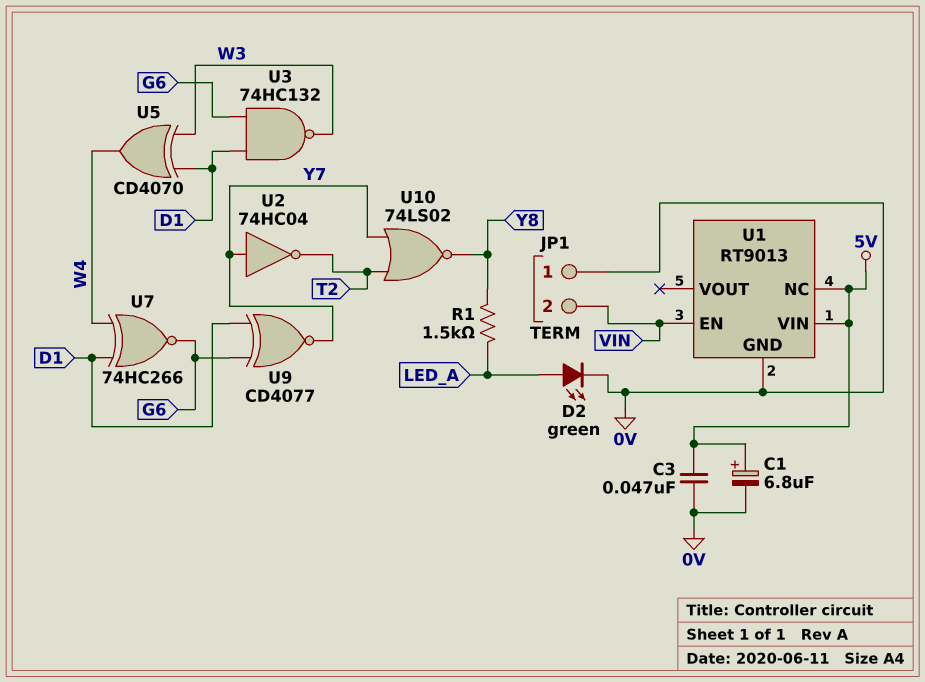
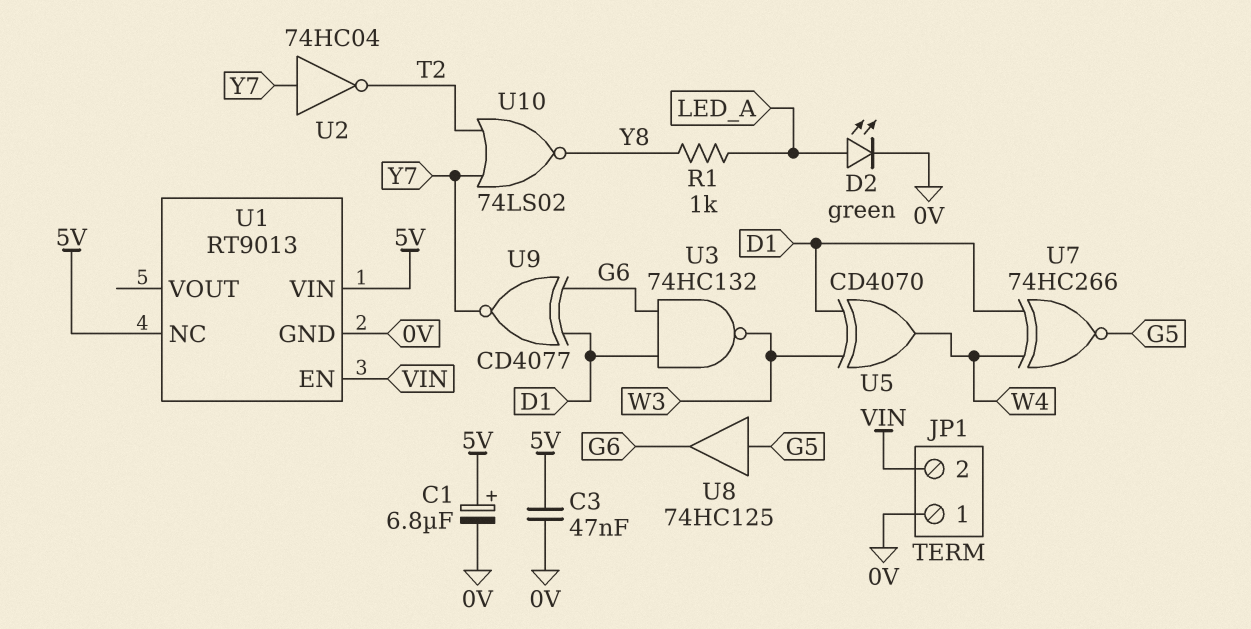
R1: 1.5k (LED_A, Y8) -> 1k (LED_A, Y8)
U7: XNOR 74HC266 (in D1, in W4, out G6) -> XNOR 74HC266 (in D1, in W4, out G5)
U8: none -> buffer 74HC125 (in G5, out G6)

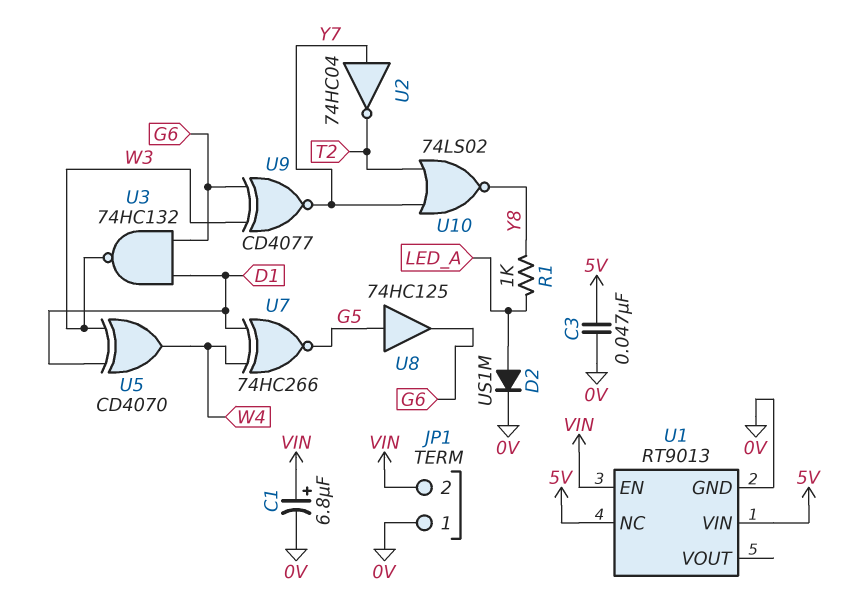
C1: 6.8uF (plus 5V, minus 0V) -> 6.8uF (plus VIN, minus 0V)
D2: LED green (A LED_A, K 0V) -> diode US1M (A LED_A, K 0V)
U9: XNOR CD4077 (in D1, in G6, out Y7) -> XNOR CD4077 (in G6, in W3, out Y7)

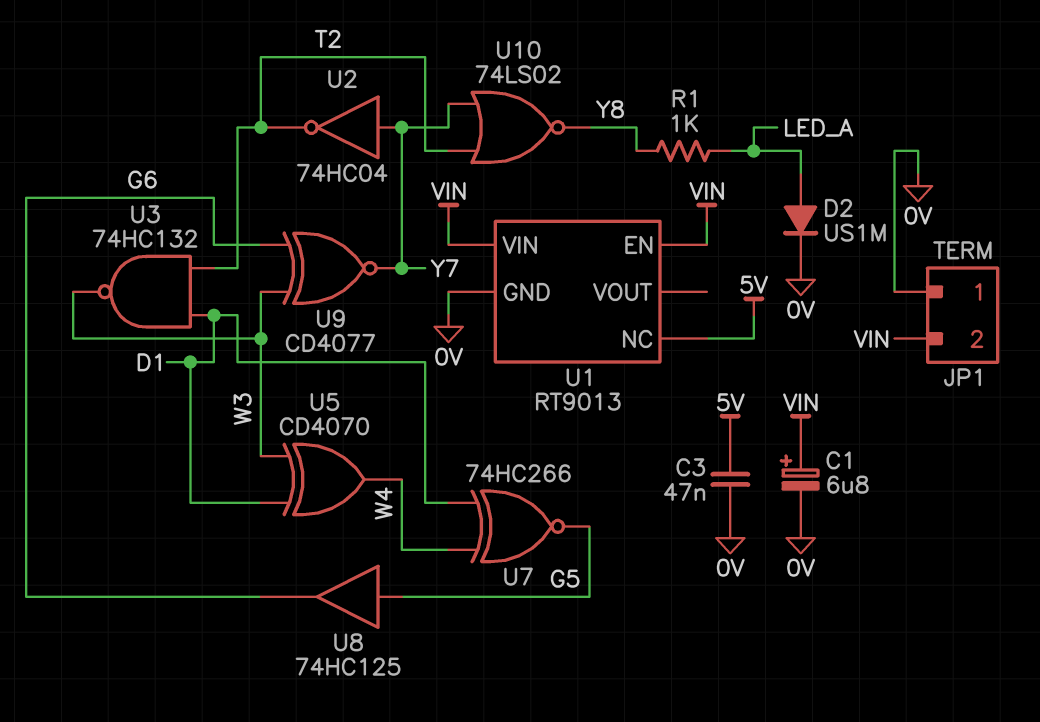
U1 pin VIN: 5V -> VIN
U3: NAND 74HC132 (in D1, in G6, out W3) -> NAND 74HC132 (in D1, in T2, out W3)

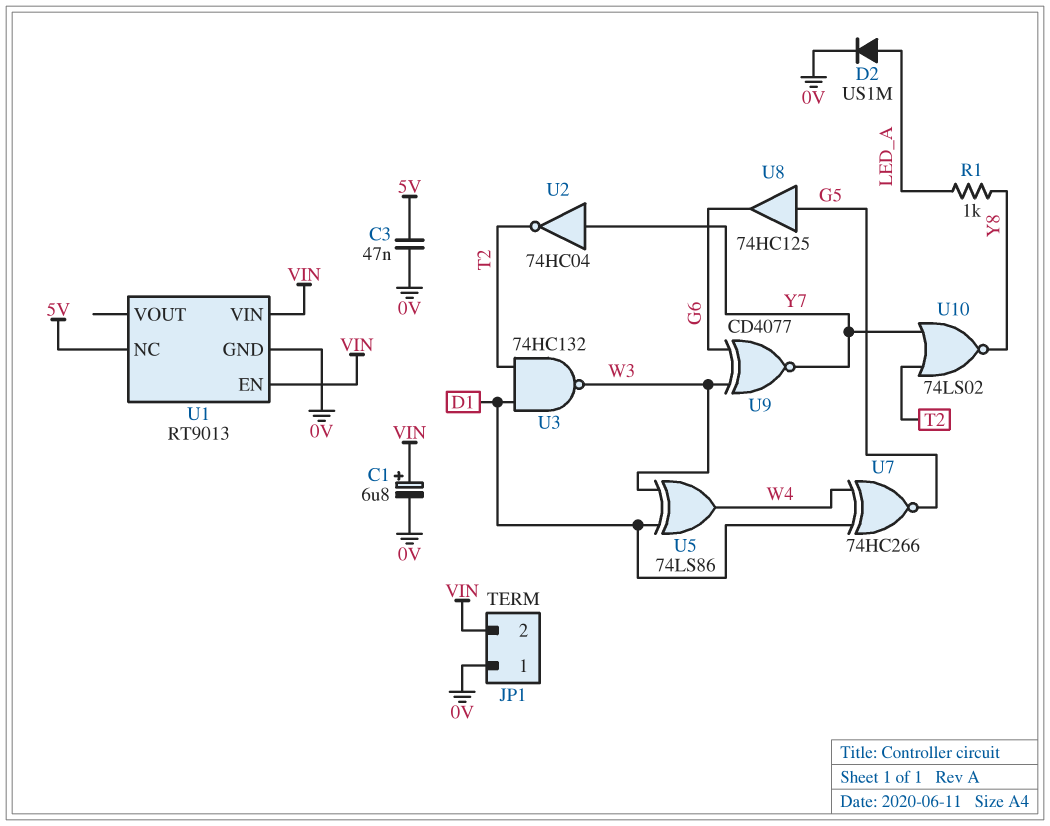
U5: XOR CD4070 (in D1, in W3, out W4) -> XOR 74LS86 (in D1, in W3, out W4)

